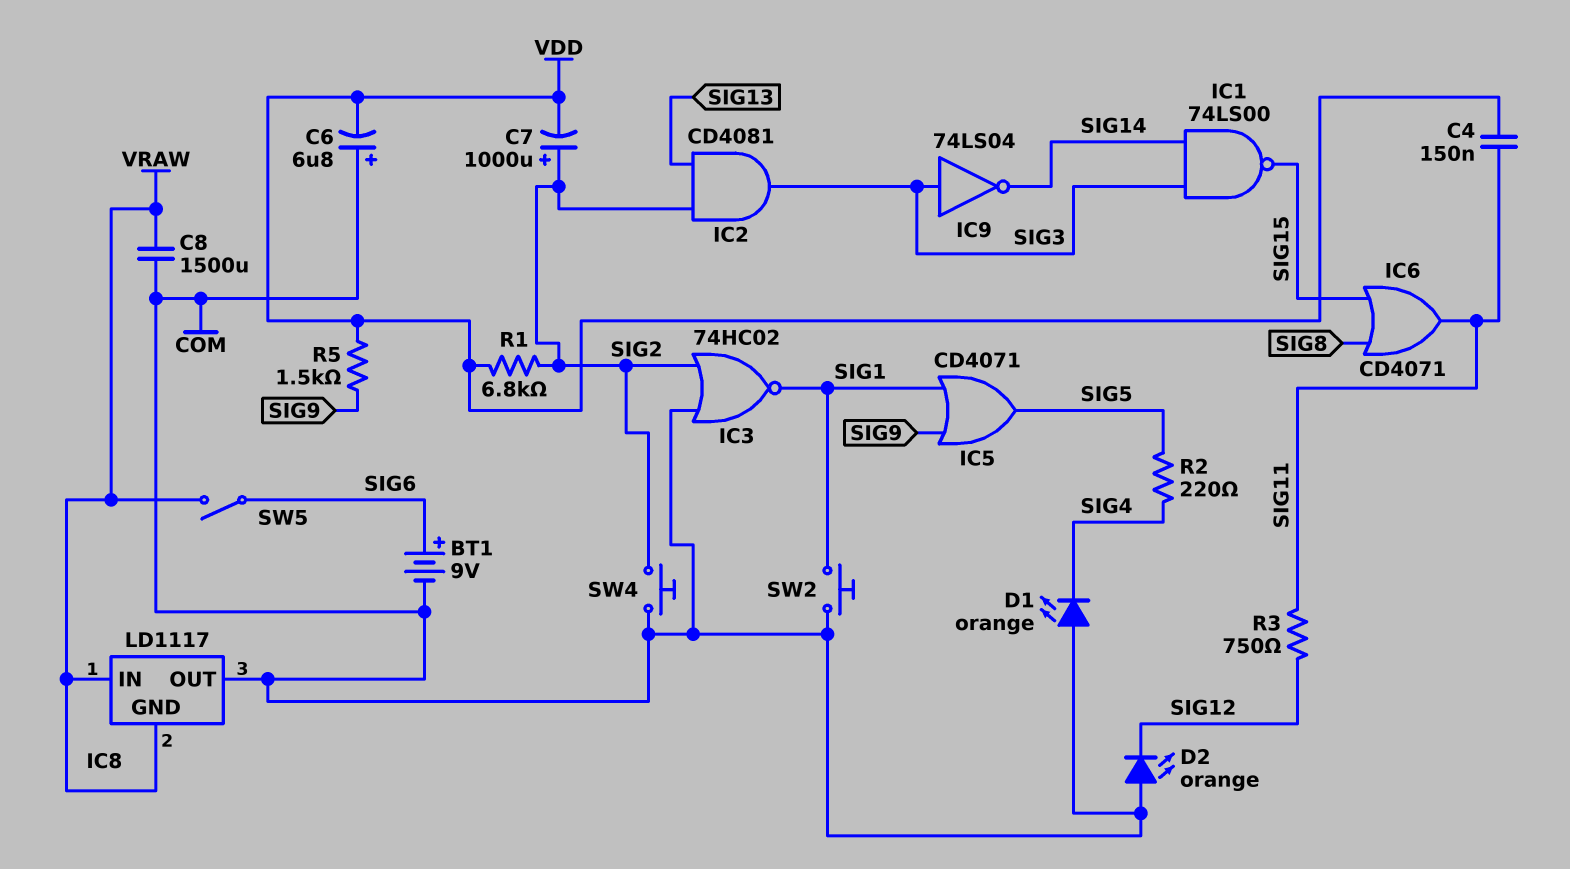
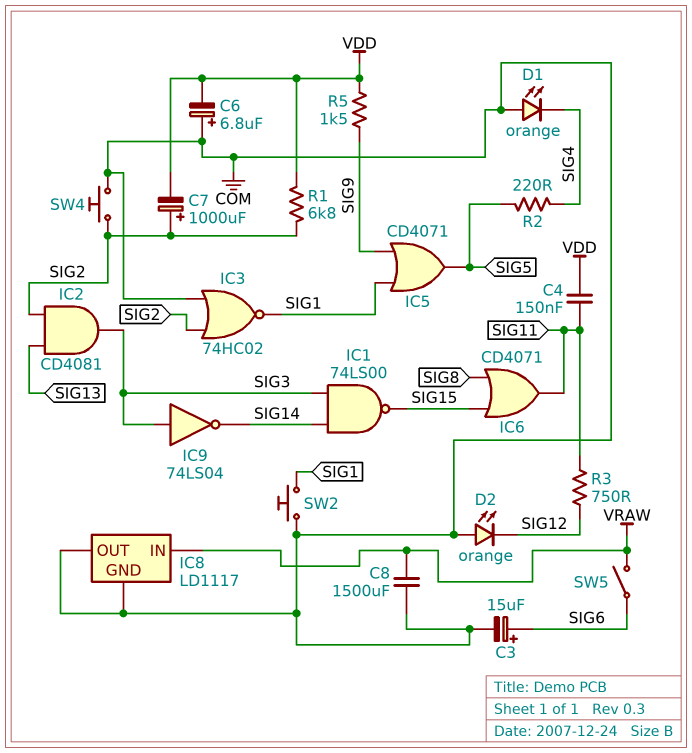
BT1: 9V (plus SIG6, minus COM) -> none
C3: none -> 15uF (plus SIG6, minus COM)
IC8 pin GND: VRAW -> COM

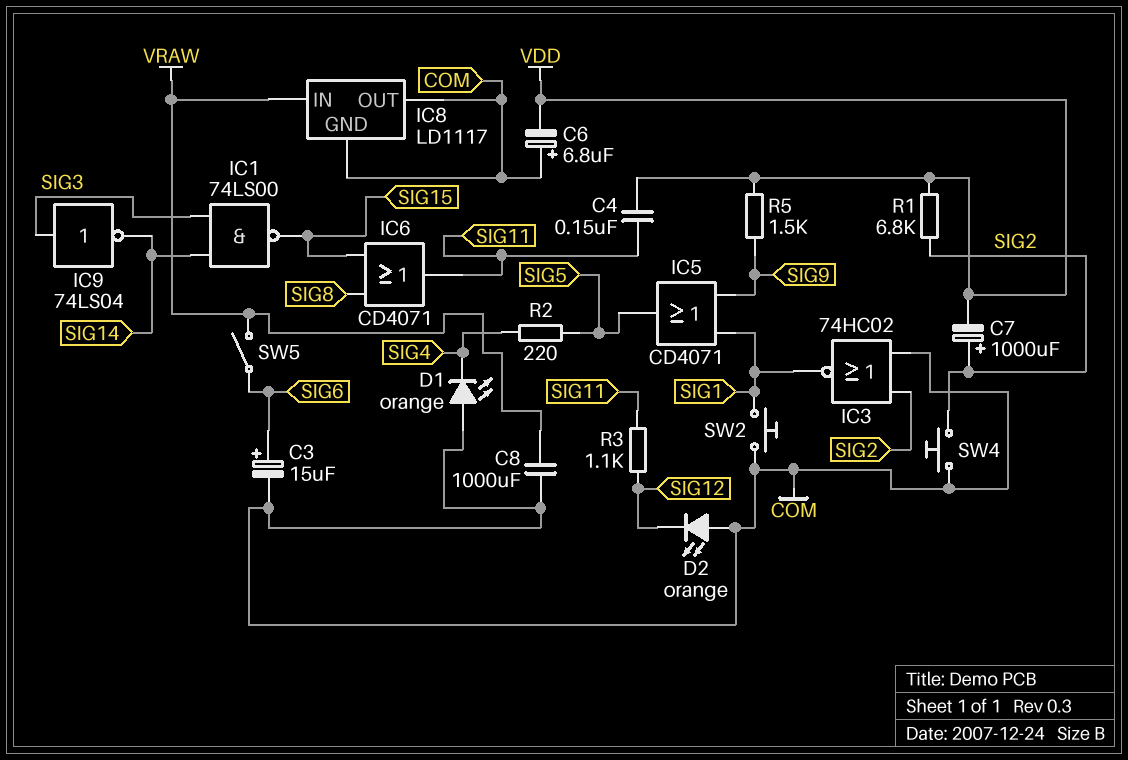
C8: 1500uF (COM, VRAW) -> 1000uF (COM, VRAW)
IC2: AND CD4081 (in SIG2, in SIG13, out SIG3) -> none
R3: 750 (SIG11, SIG12) -> 1.1k (SIG11, SIG12)

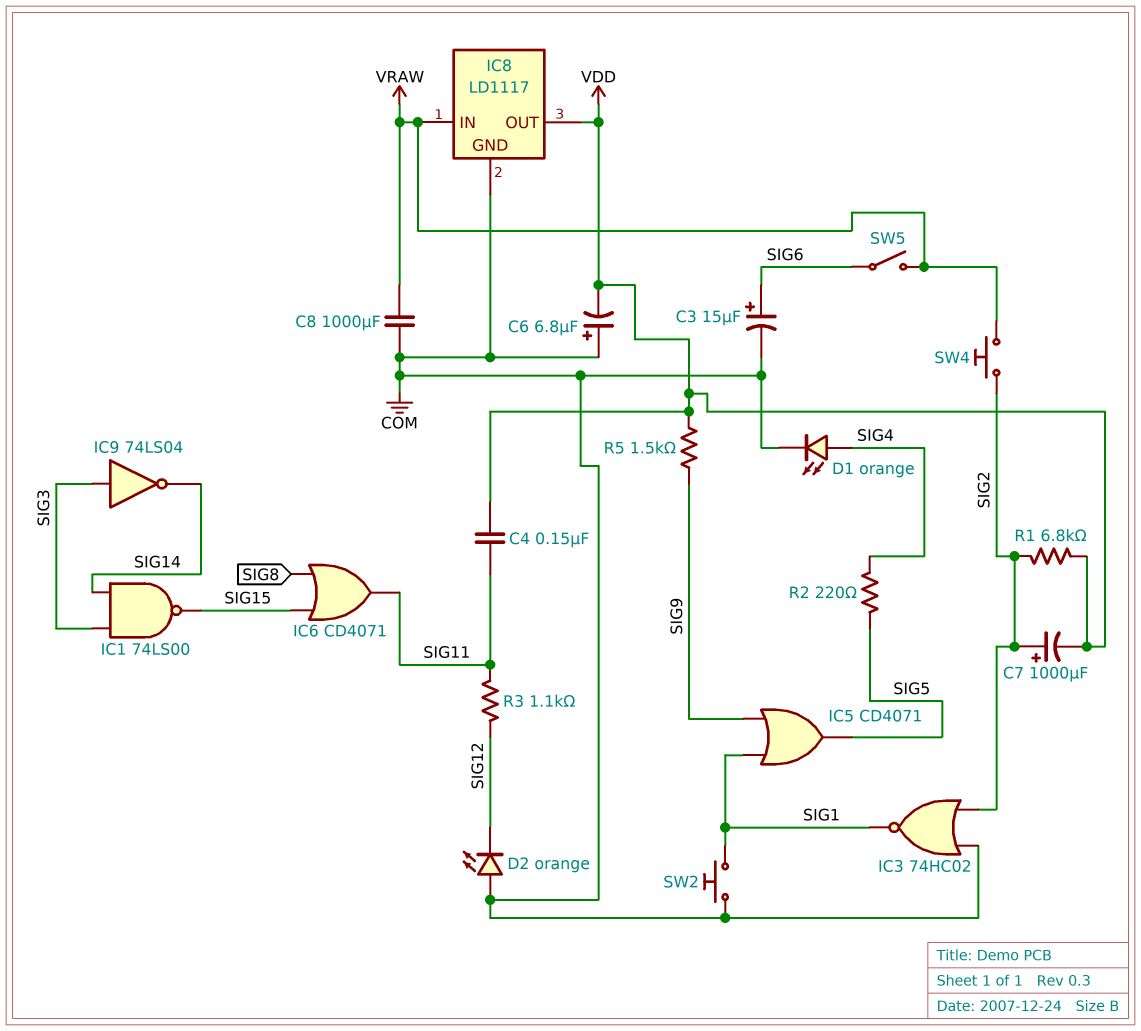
D1: LED orange (A COM, K SIG4) -> LED orange (A SIG4, K COM)
IC8 pin OUT: COM -> VDD
SW4: button (COM, SIG2) -> button (SIG2, VRAW)

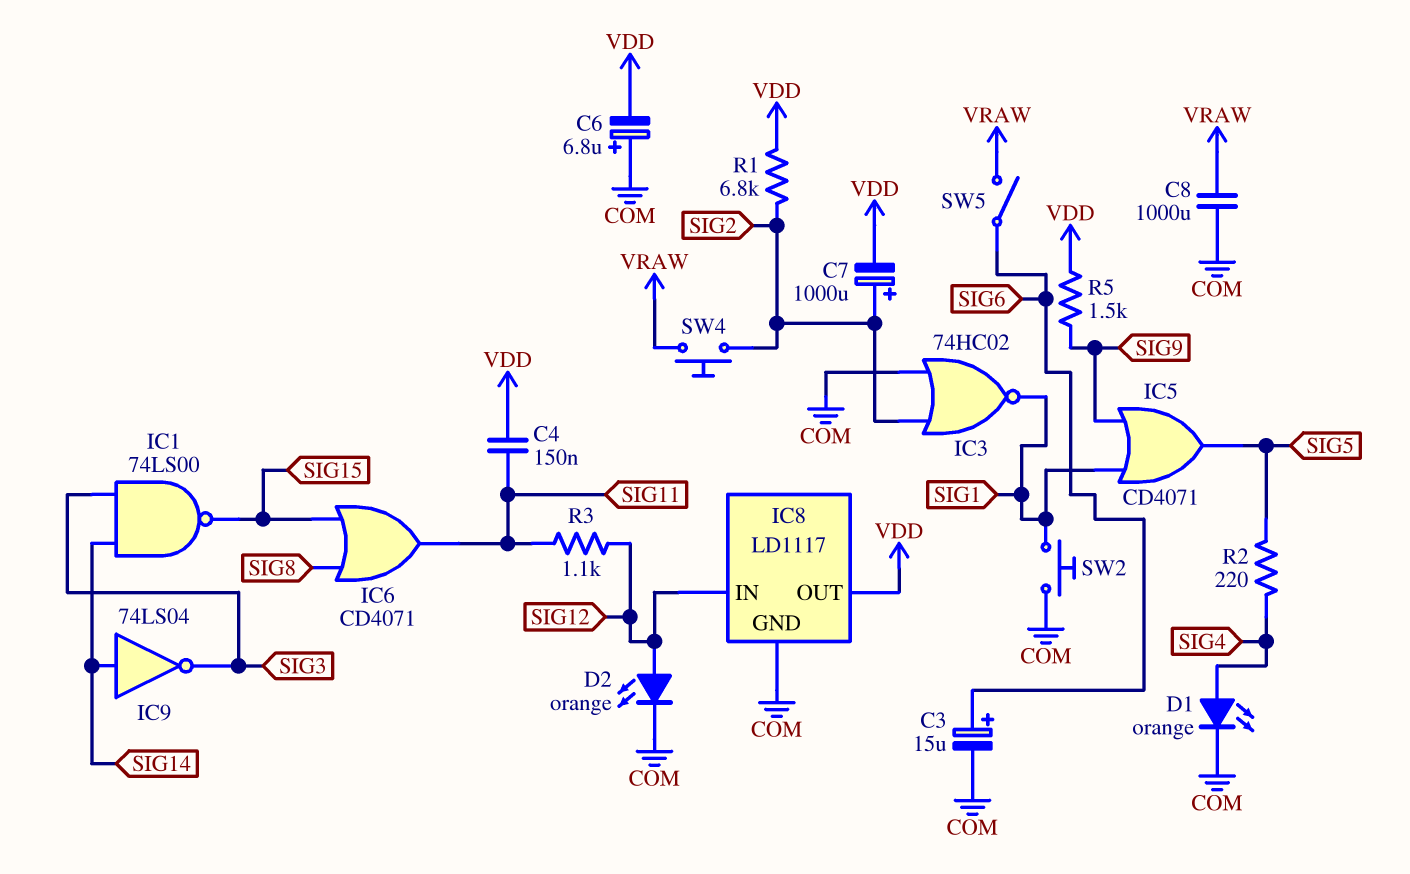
D2: LED orange (A COM, K SIG12) -> LED orange (A SIG12, K COM)
IC8 pin IN: VRAW -> SIG12
IC9: NOT 74LS04 (in SIG3, out SIG14) -> NOT 74LS04 (in SIG14, out SIG3)

